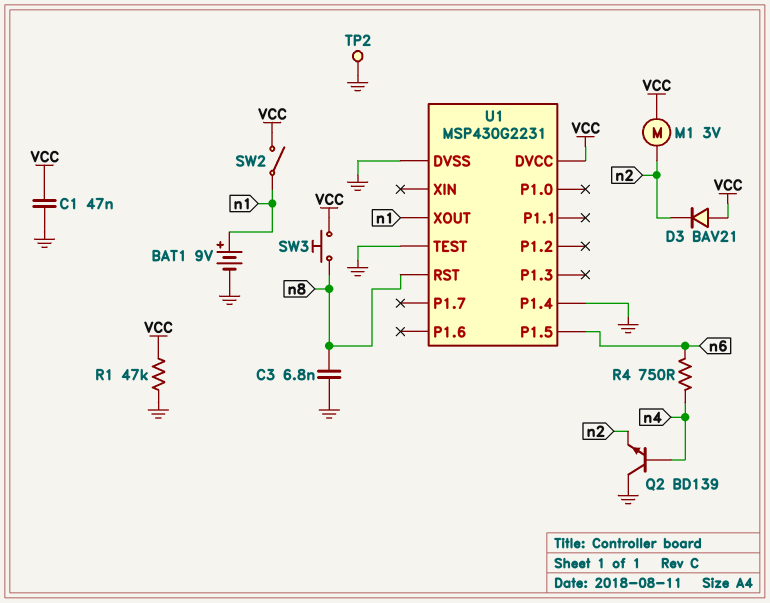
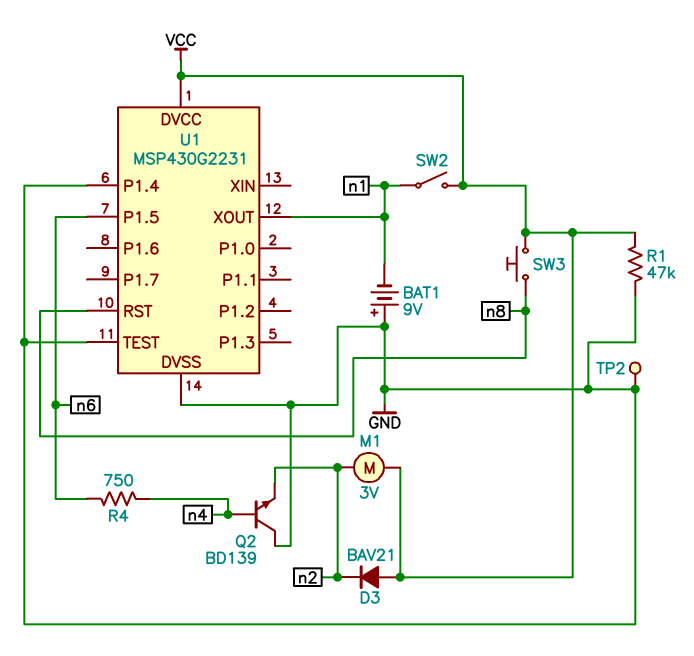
BAT1: 9V (plus n1, minus GND) -> 9V (plus GND, minus n1)
C1: 47nF (GND, VCC) -> none
C3: 6.8nF (GND, n8) -> none

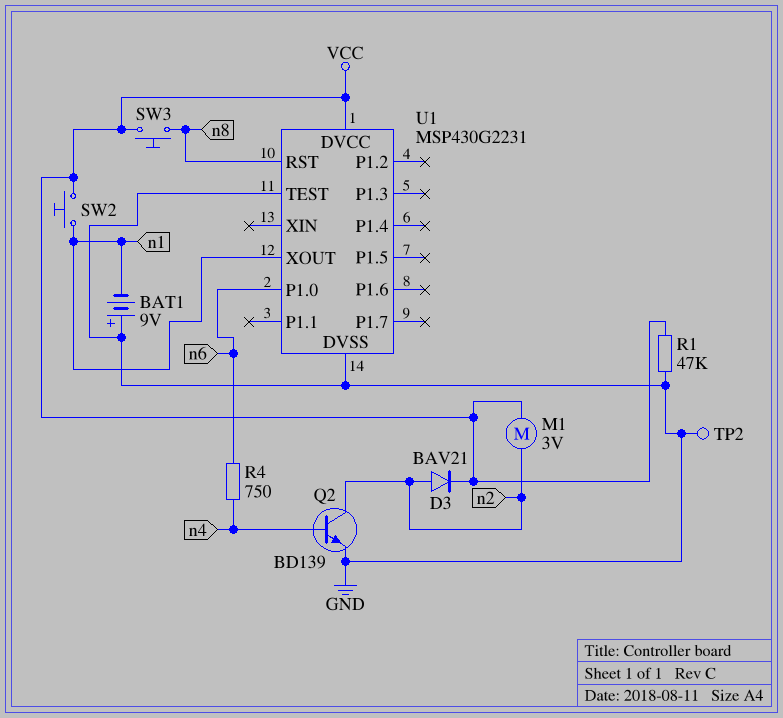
D3: diode BAV21 (A VCC, K n2) -> diode BAV21 (A n2, K VCC)
Q2: NPN BD139 (B n4, C GND, E n2) -> NPN BD139 (B n4, C n2, E GND)
SW2: switch (VCC, n1) -> button (VCC, n1)
U1 pin P1.0: none -> n6
U1 pin P1.4: GND -> none
U1 pin P1.5: n6 -> none

